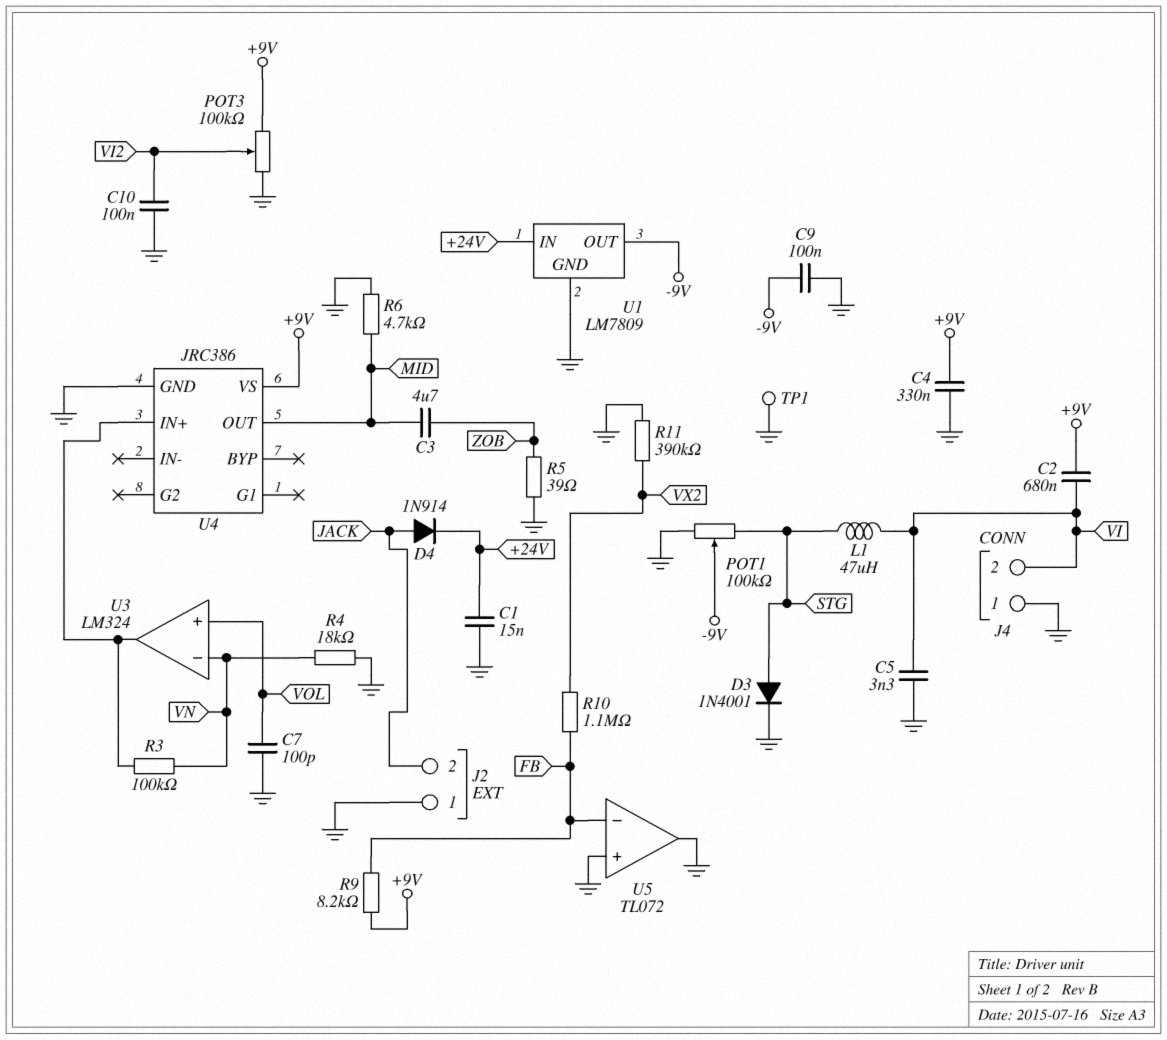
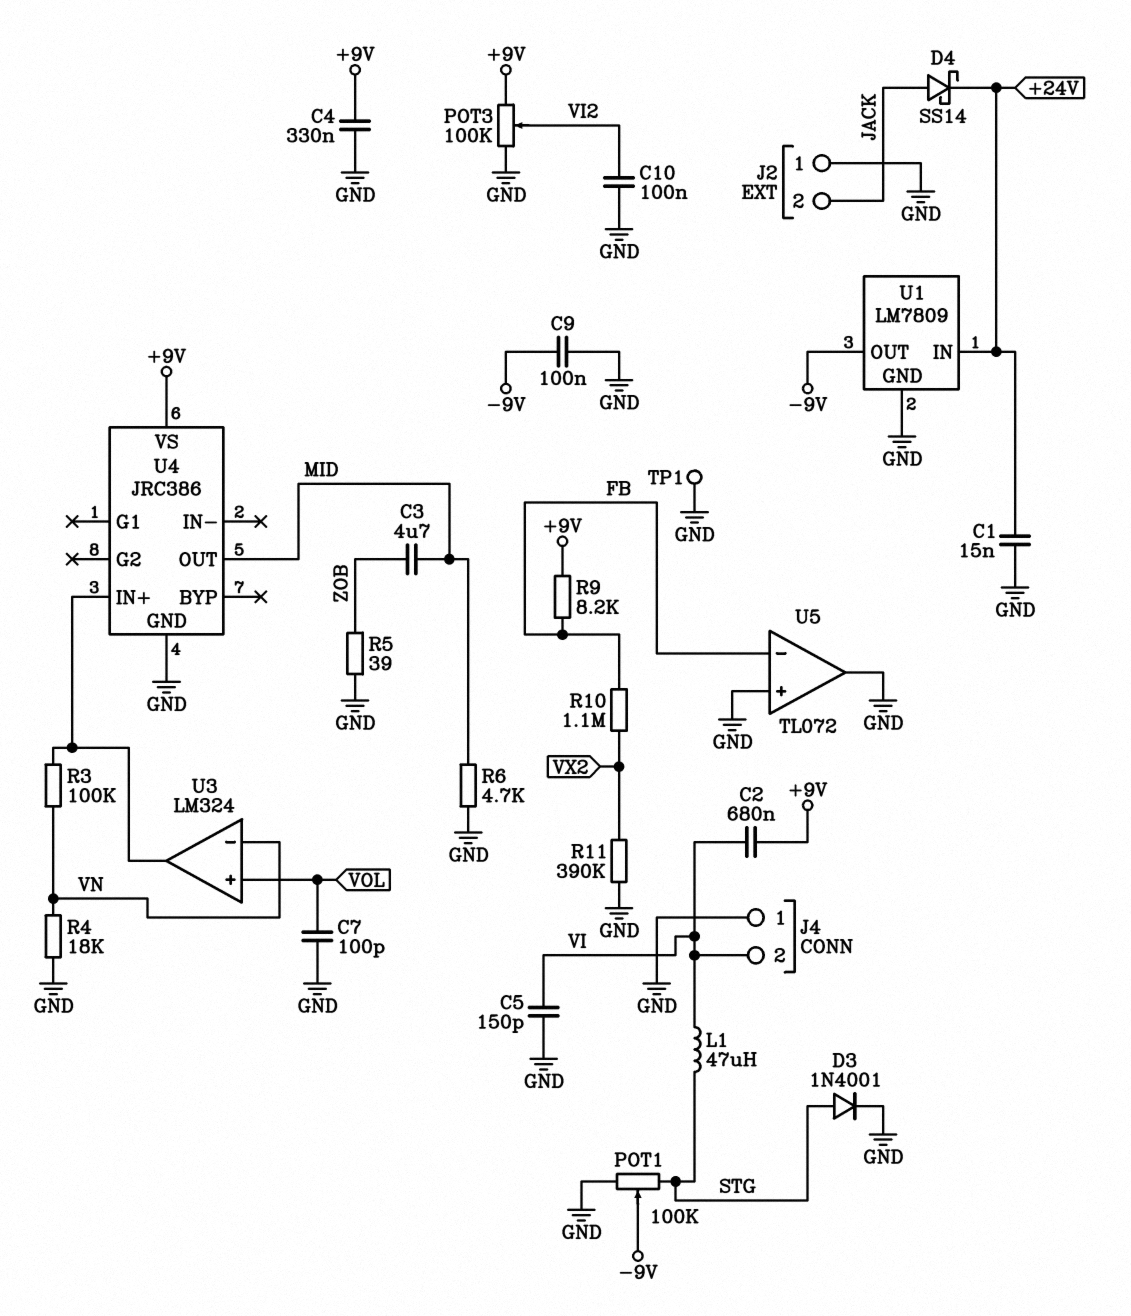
C5: 3.3nF (GND, VI) -> 150pF (GND, VI)
D4: diode 1N914 (A JACK, K +24V) -> schottky SS14 (A JACK, K +24V)

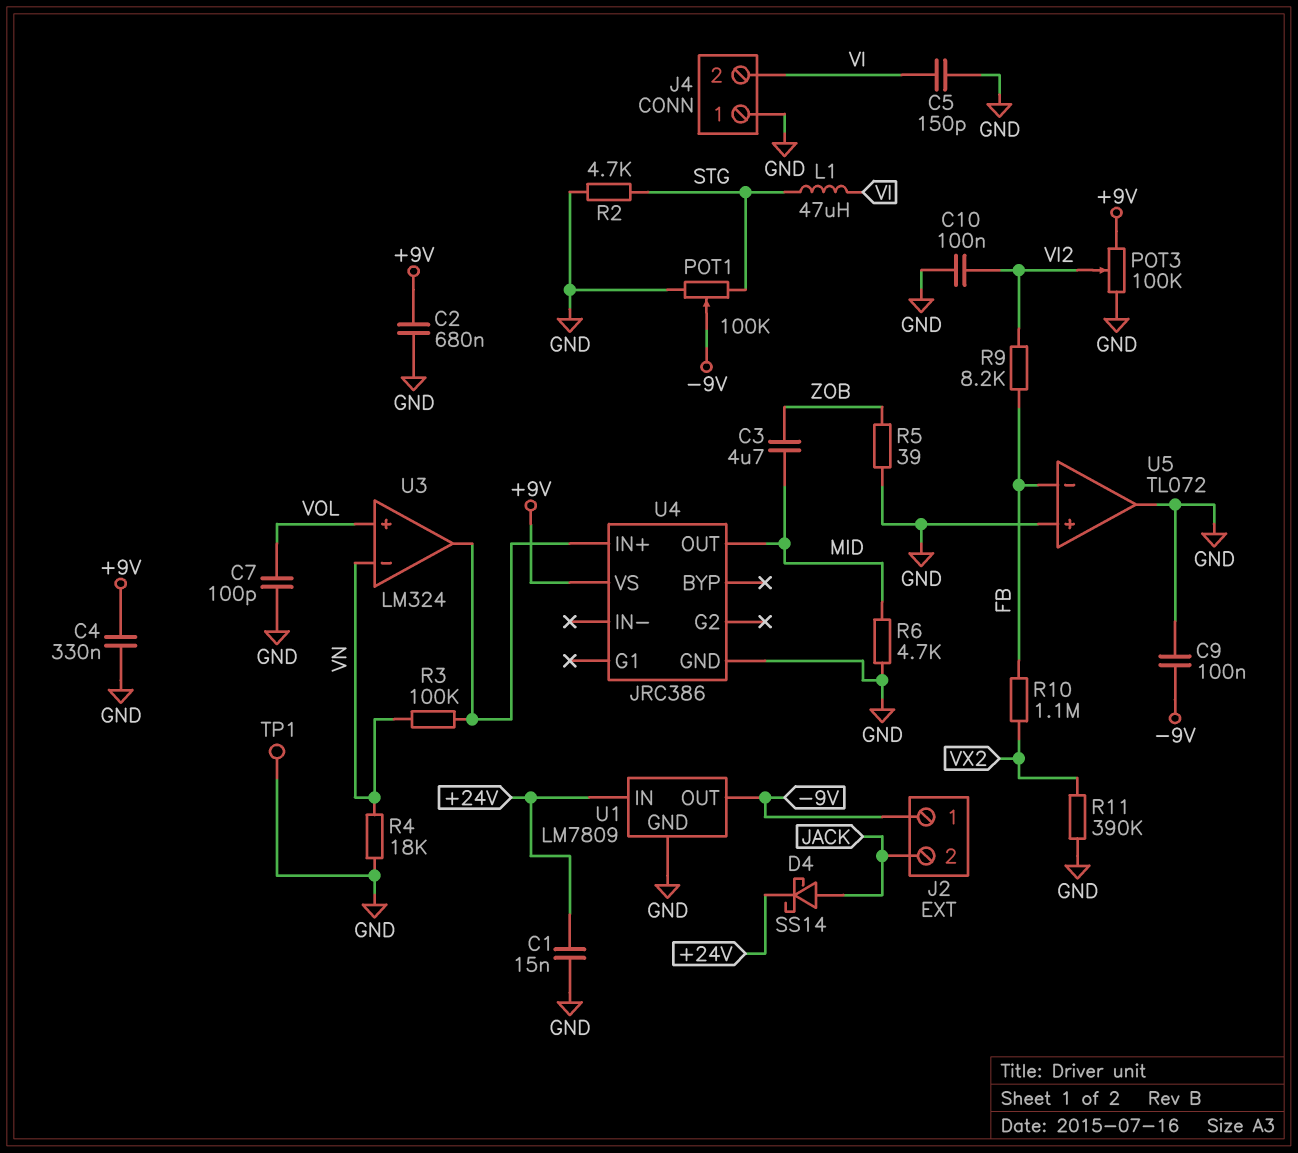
C2: 680nF (+9V, VI) -> 680nF (+9V, GND)
D3: diode 1N4001 (A STG, K GND) -> none
J2 pin 1: GND -> -9V
R2: none -> 4.7k (GND, STG)
R9: 8.2k (+9V, FB) -> 8.2k (FB, VI2)

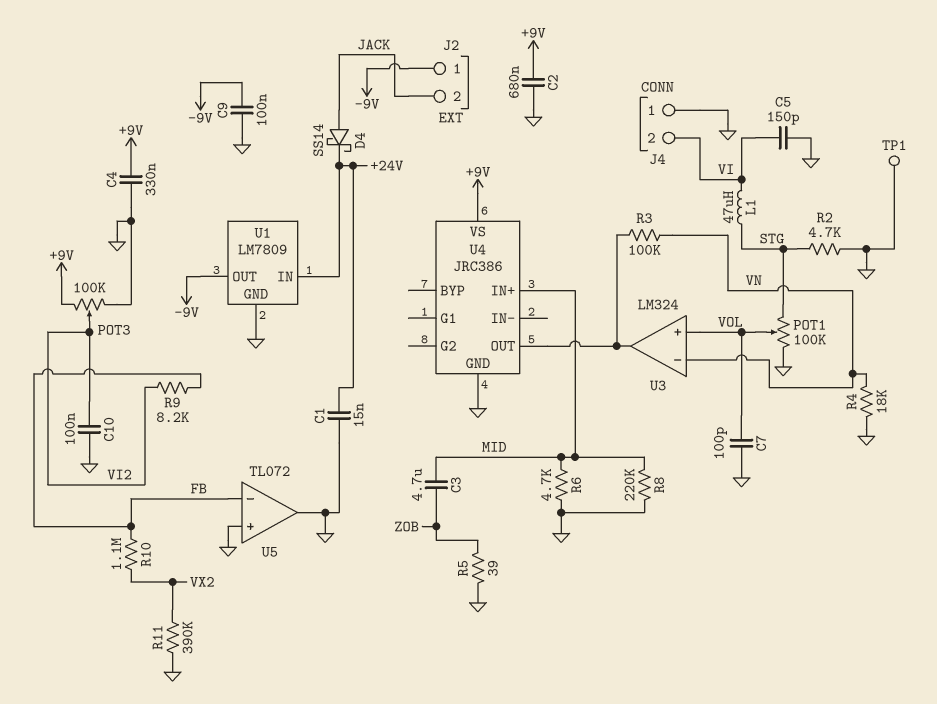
POT1: 100k (GND, STG, wiper -9V) -> 100k (GND, STG, wiper VOL)
R8: none -> 220k (GND, MID)
U4 pin IN+: U3/out -> MID
U4 pin OUT: MID -> U3/out

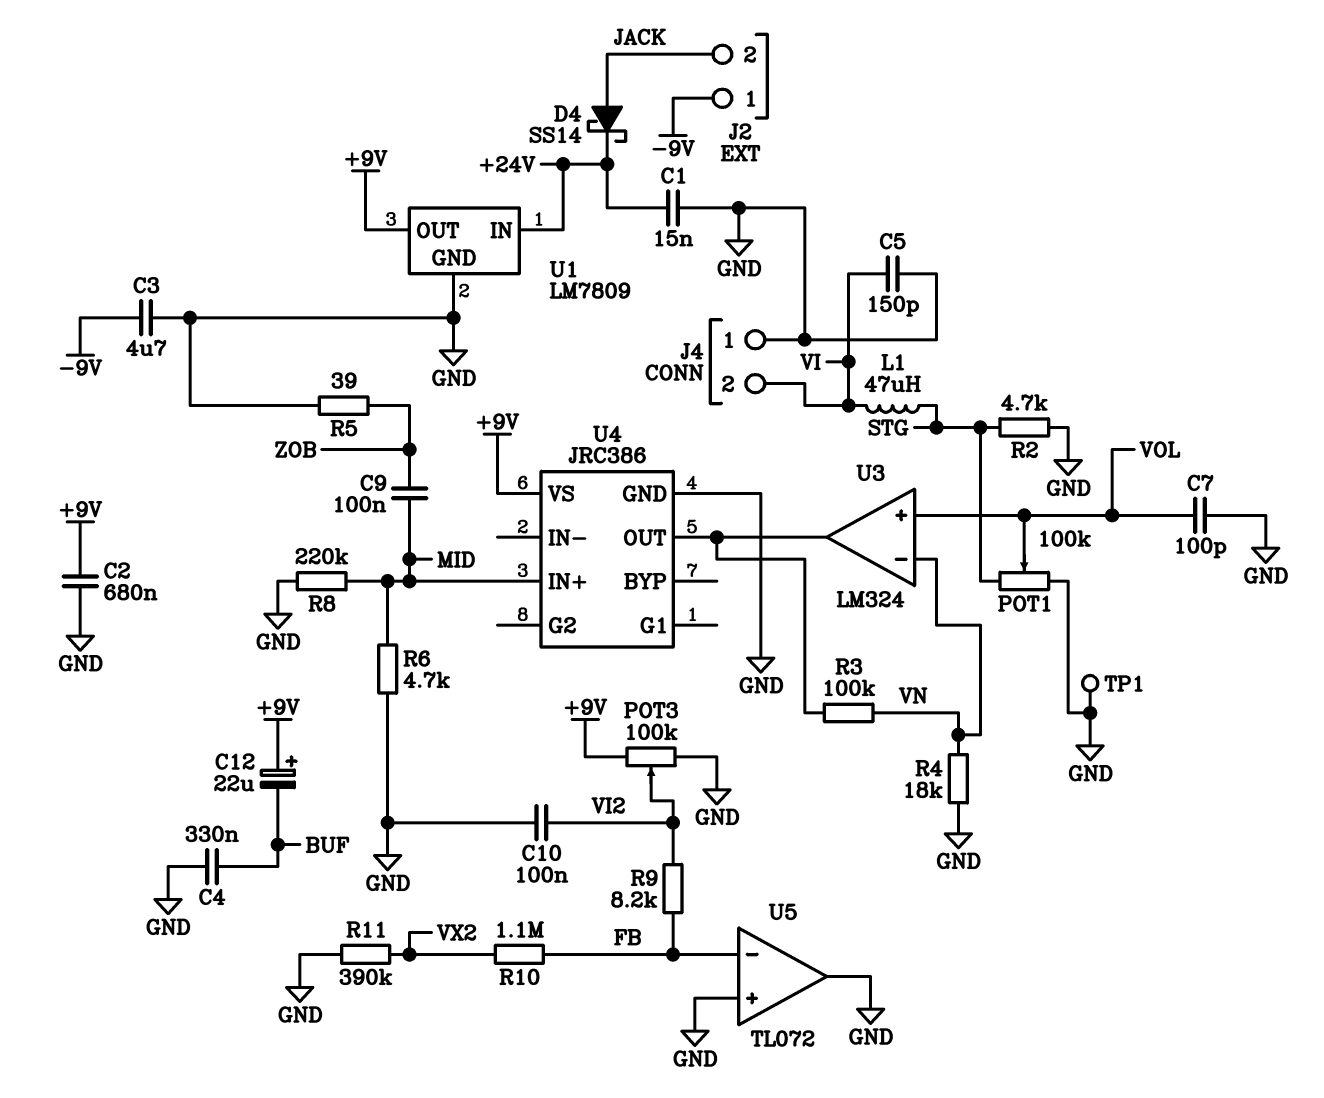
C3: 4.7uF (MID, ZOB) -> 4.7uF (-9V, GND)
C4: 330nF (+9V, GND) -> 330nF (BUF, GND)
C9: 100nF (-9V, GND) -> 100nF (MID, ZOB)
C12: none -> 22uF (plus +9V, minus BUF)
U1 pin OUT: -9V -> +9V

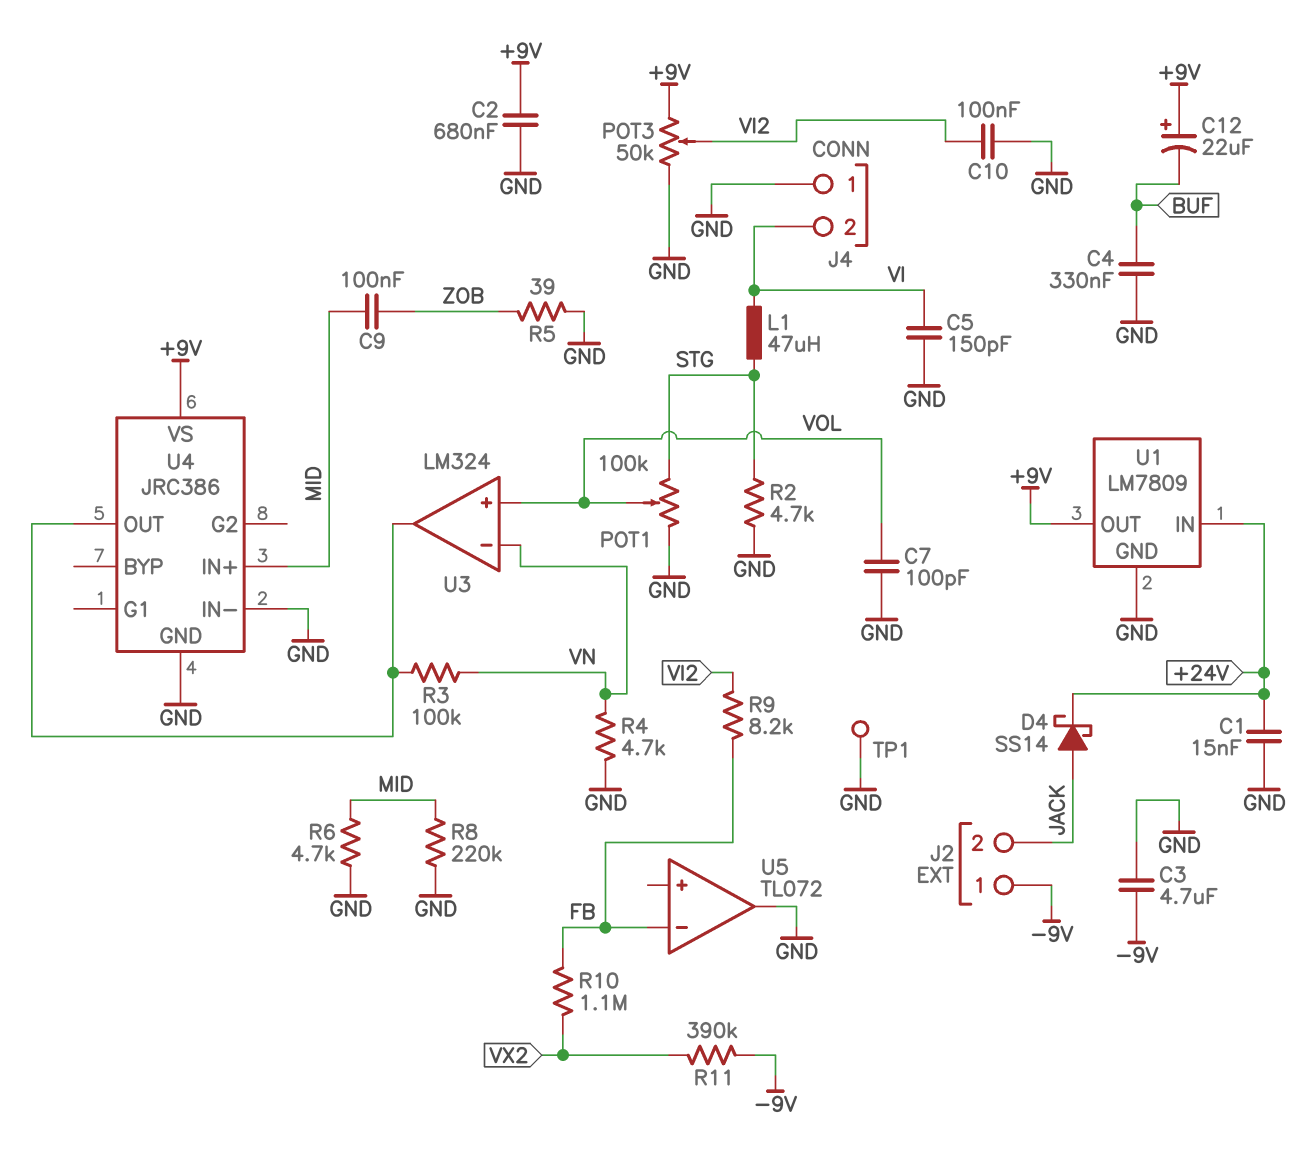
POT3: 100k (+9V, GND, wiper VI2) -> 50k (+9V, GND, wiper VI2)
R4: 18k (GND, VN) -> 4.7k (GND, VN)
R11: 390k (GND, VX2) -> 390k (-9V, VX2)
U4 pin IN-: none -> GND
U5 pin in+: GND -> none

